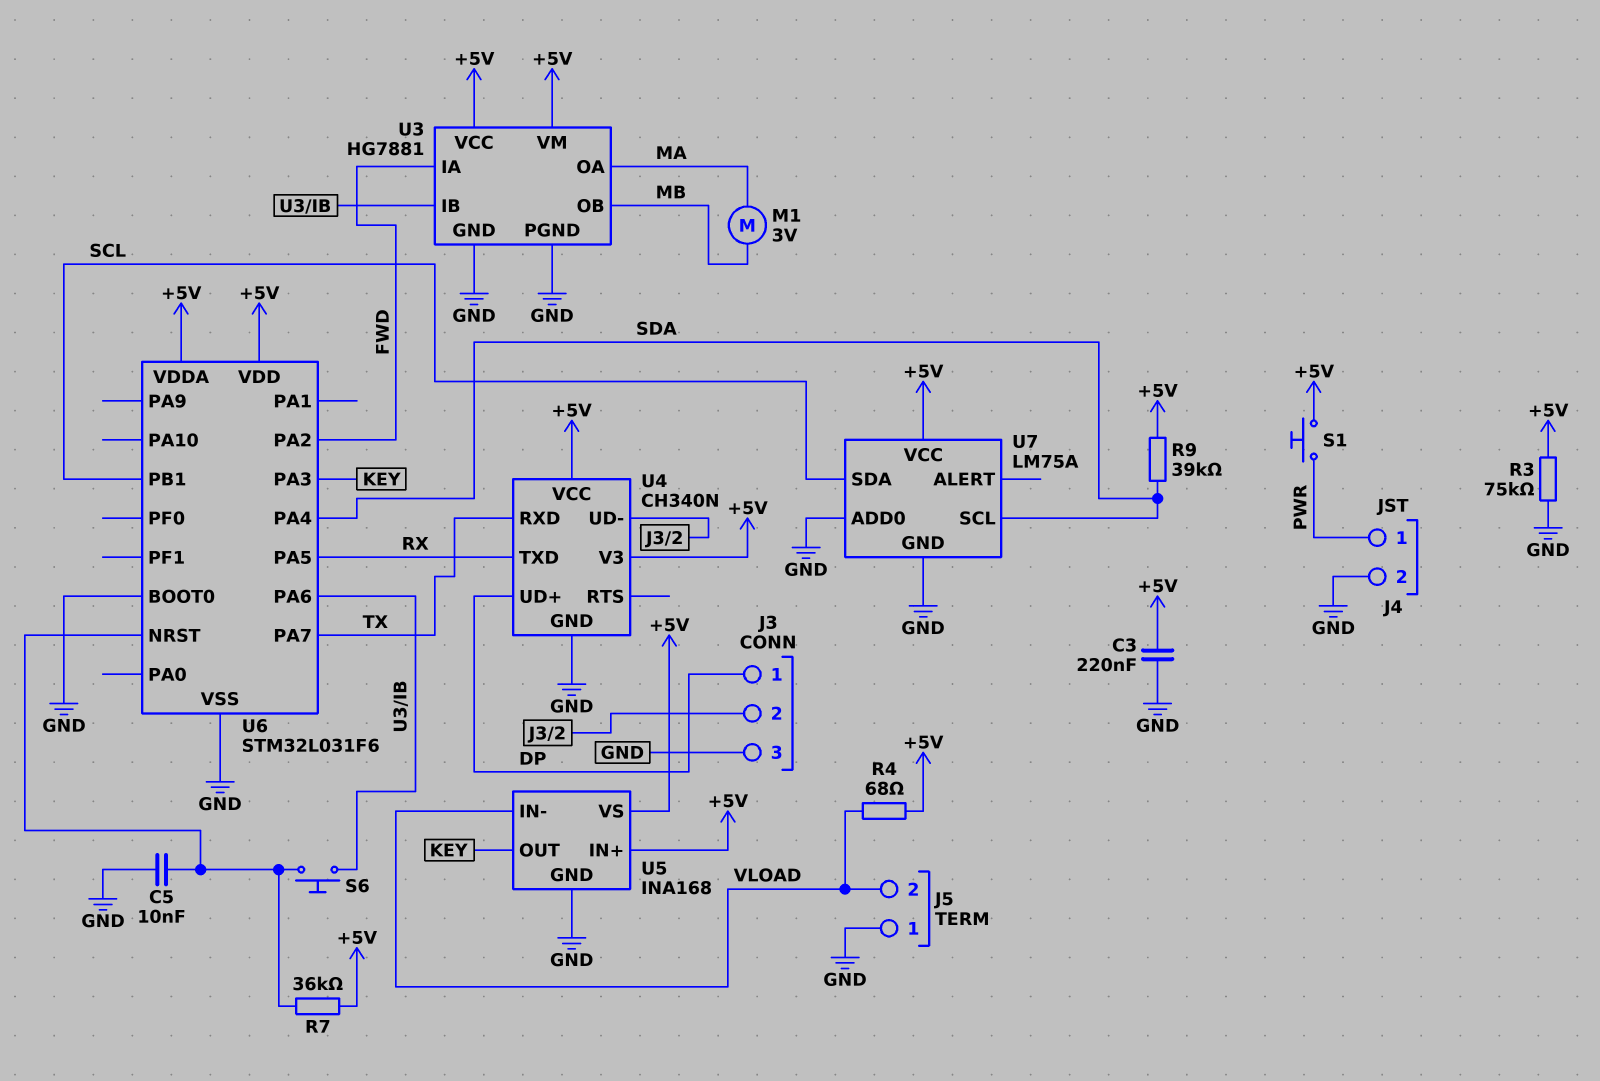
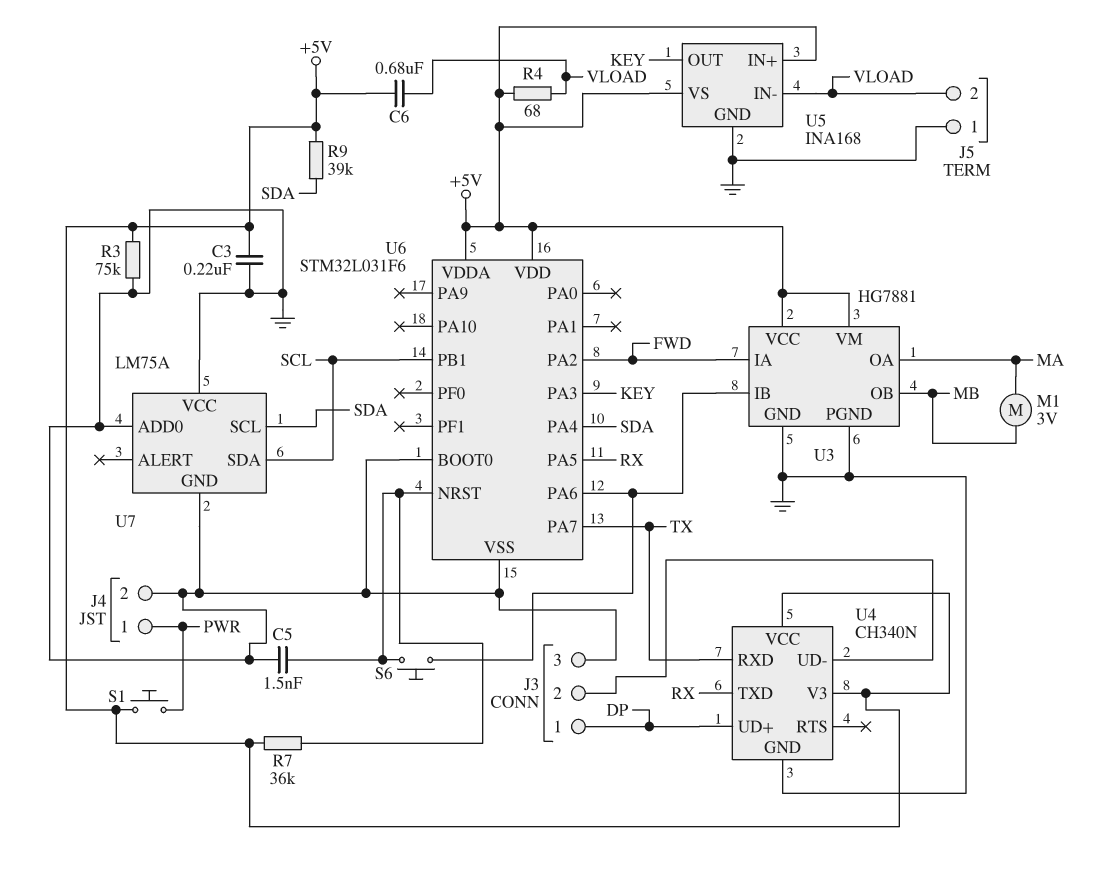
C5: 10nF (GND, U6/NRST) -> 1.5nF (GND, U6/NRST)
C6: none -> 680nF (+5V, VLOAD)
U7 pin VCC: +5V -> GND

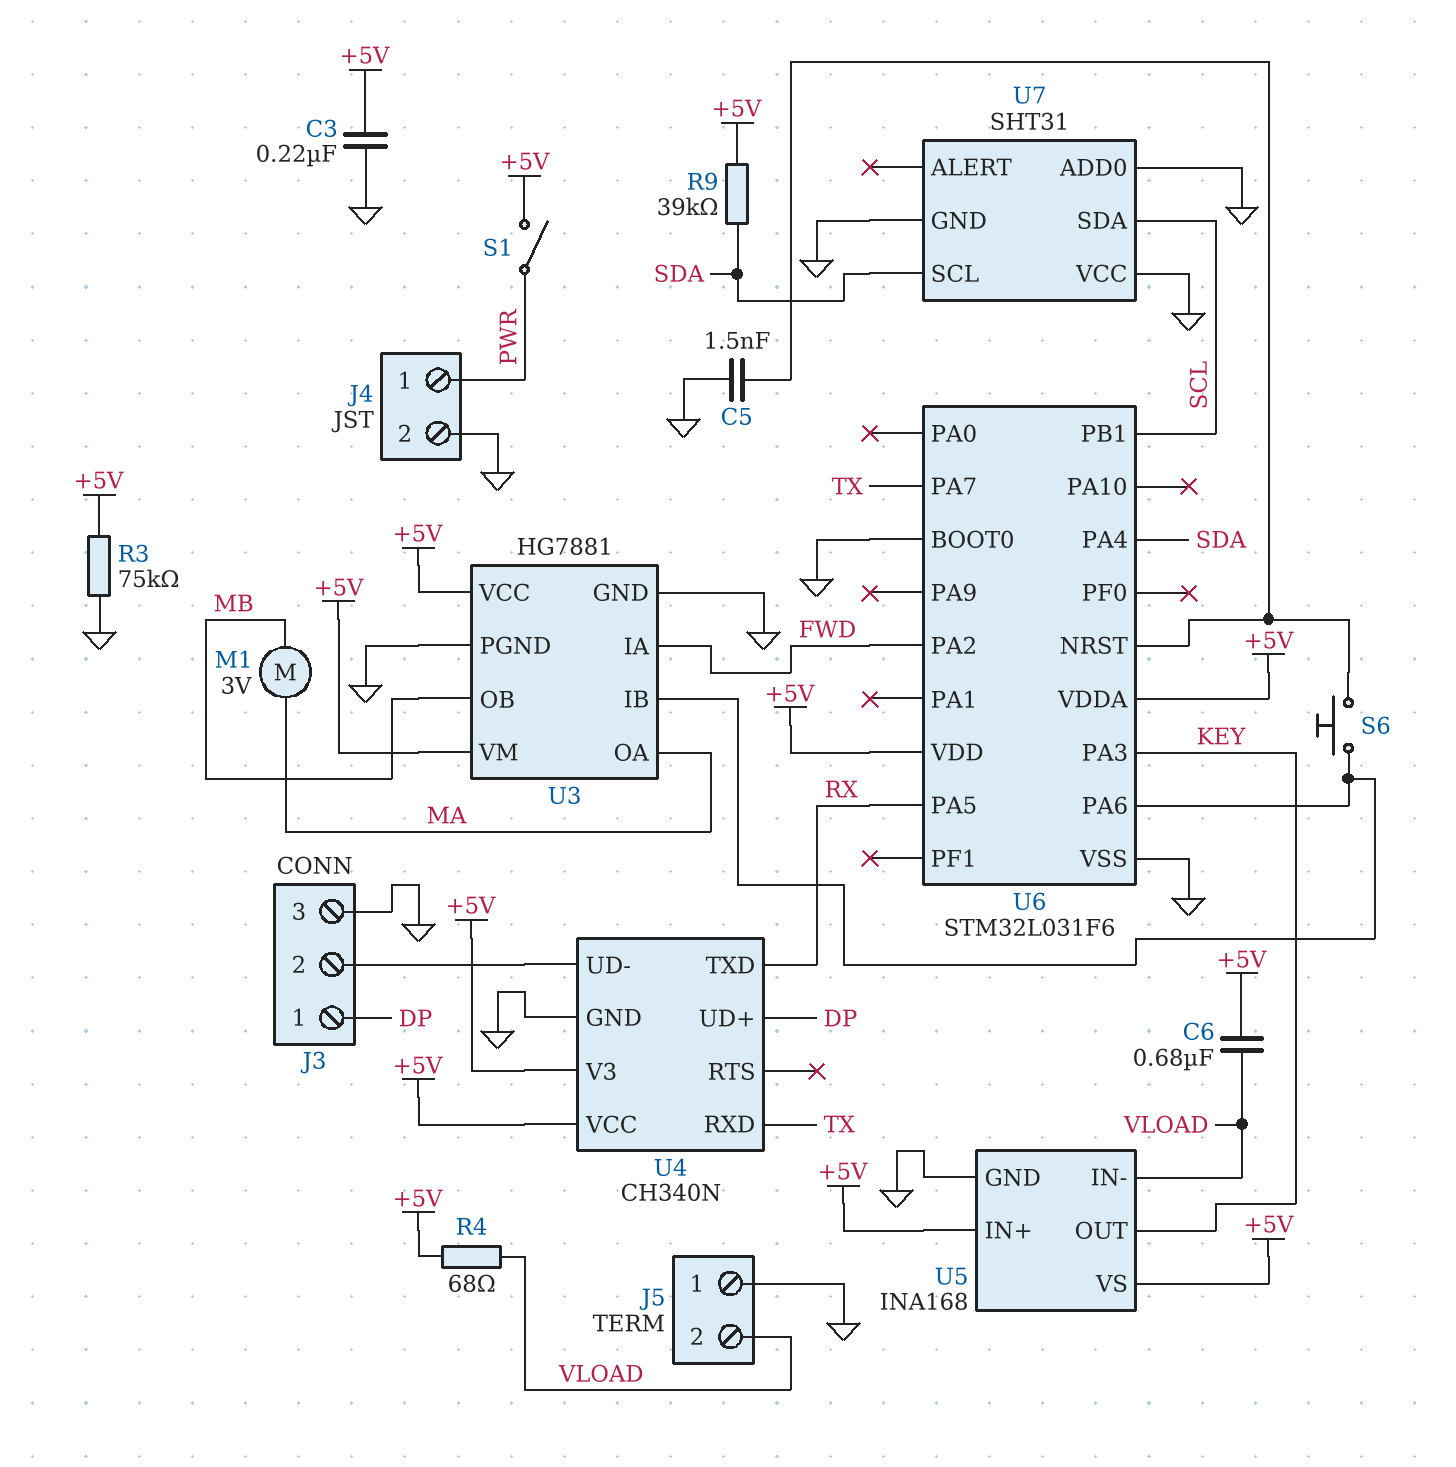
R7: 36k (+5V, U6/NRST) -> none
S1: button (+5V, PWR) -> switch (+5V, PWR)
U7: LM75A -> SHT31

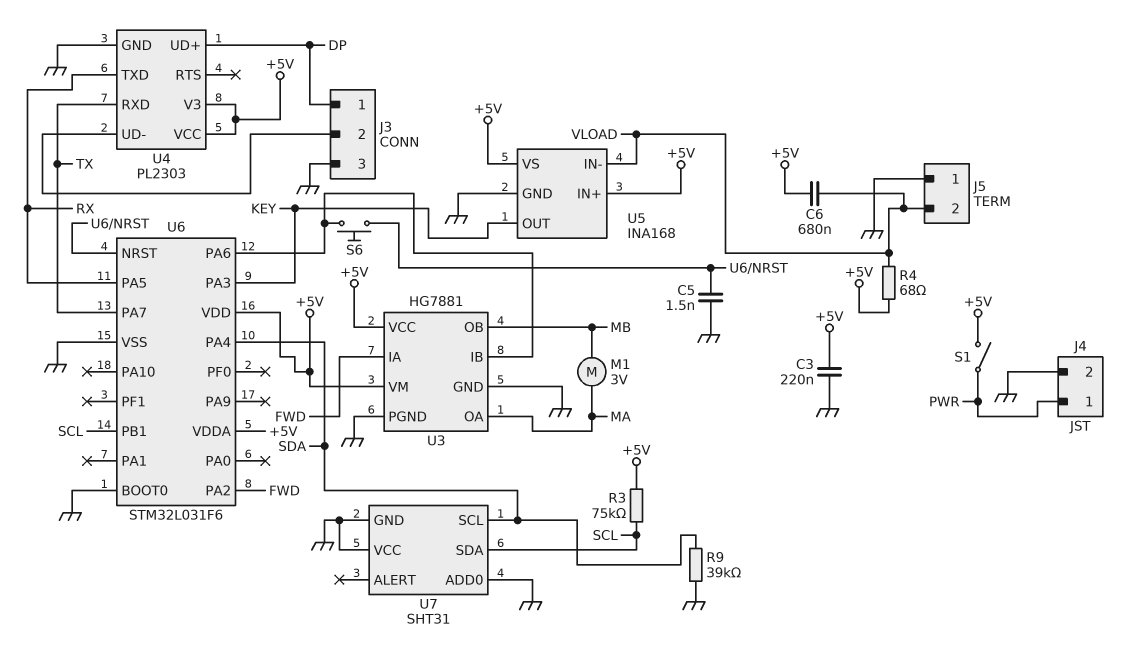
R3: 75k (+5V, GND) -> 75k (+5V, SCL)
R9: 39k (+5V, SDA) -> 39k (GND, SDA)
U4: CH340N -> PL2303

